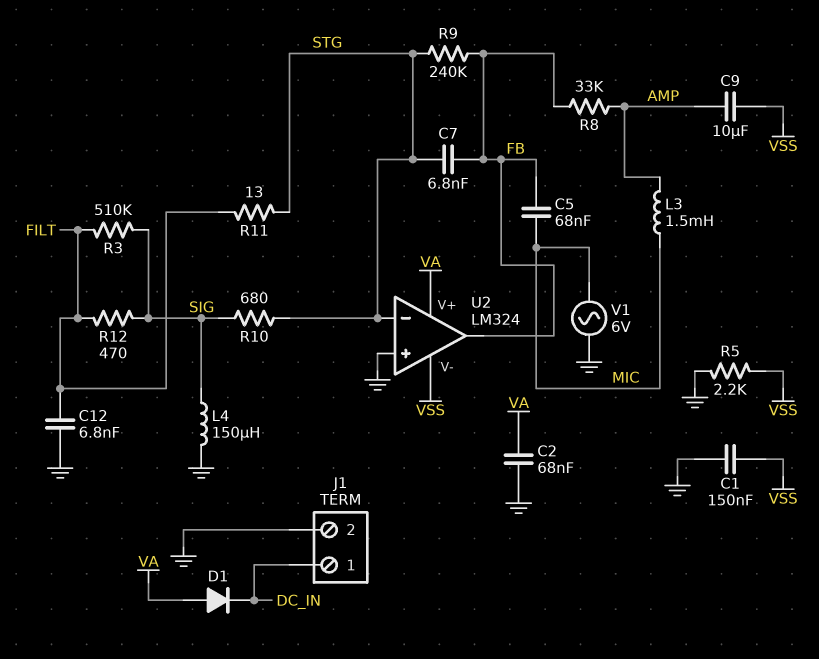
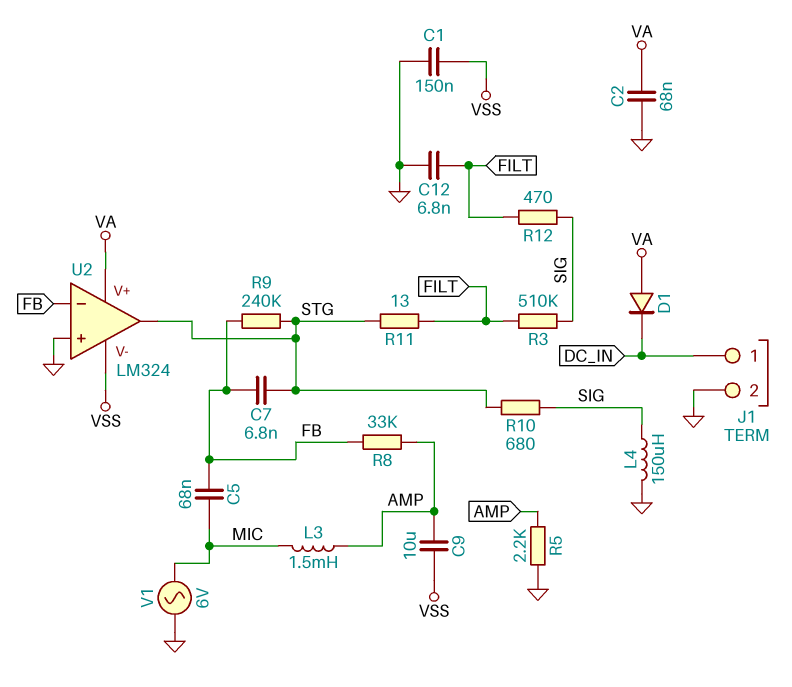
R5: 2.2k (GND, VSS) -> 2.2k (AMP, GND)
U2 pin in-: STG -> FB
U2 pin out: FB -> STG

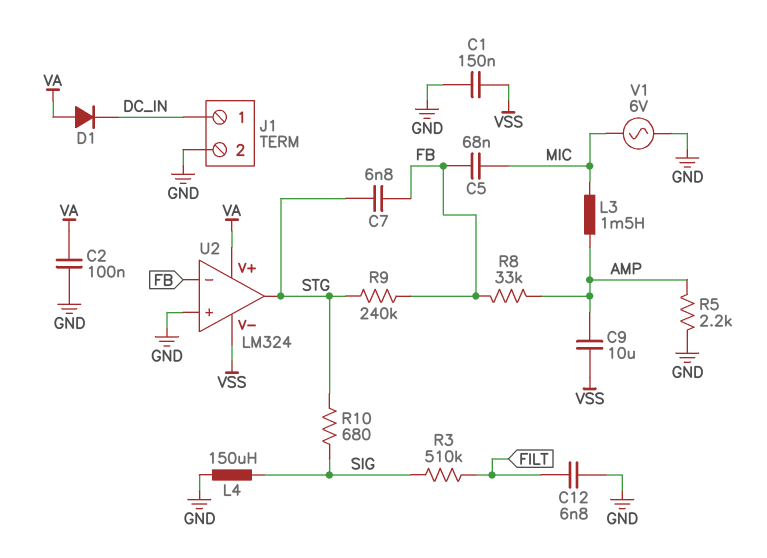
C2: 68nF (GND, VA) -> 100nF (GND, VA)
R11: 13 (FILT, STG) -> none
R12: 470 (FILT, SIG) -> none

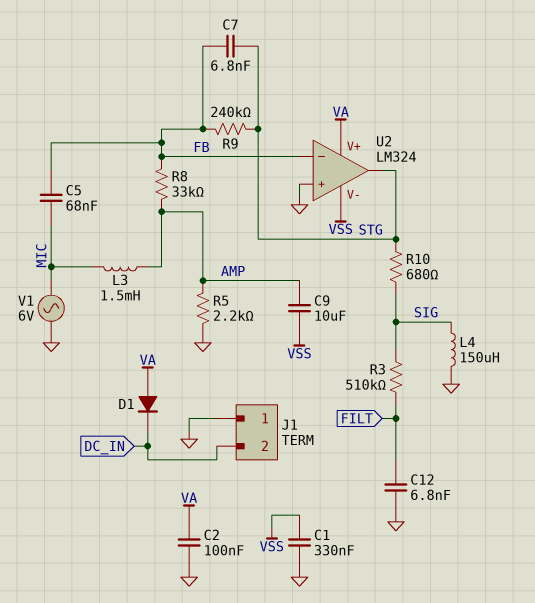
C1: 150nF (GND, VSS) -> 330nF (GND, VSS)
J1 pin 1: DC_IN -> GND
J1 pin 2: GND -> DC_IN

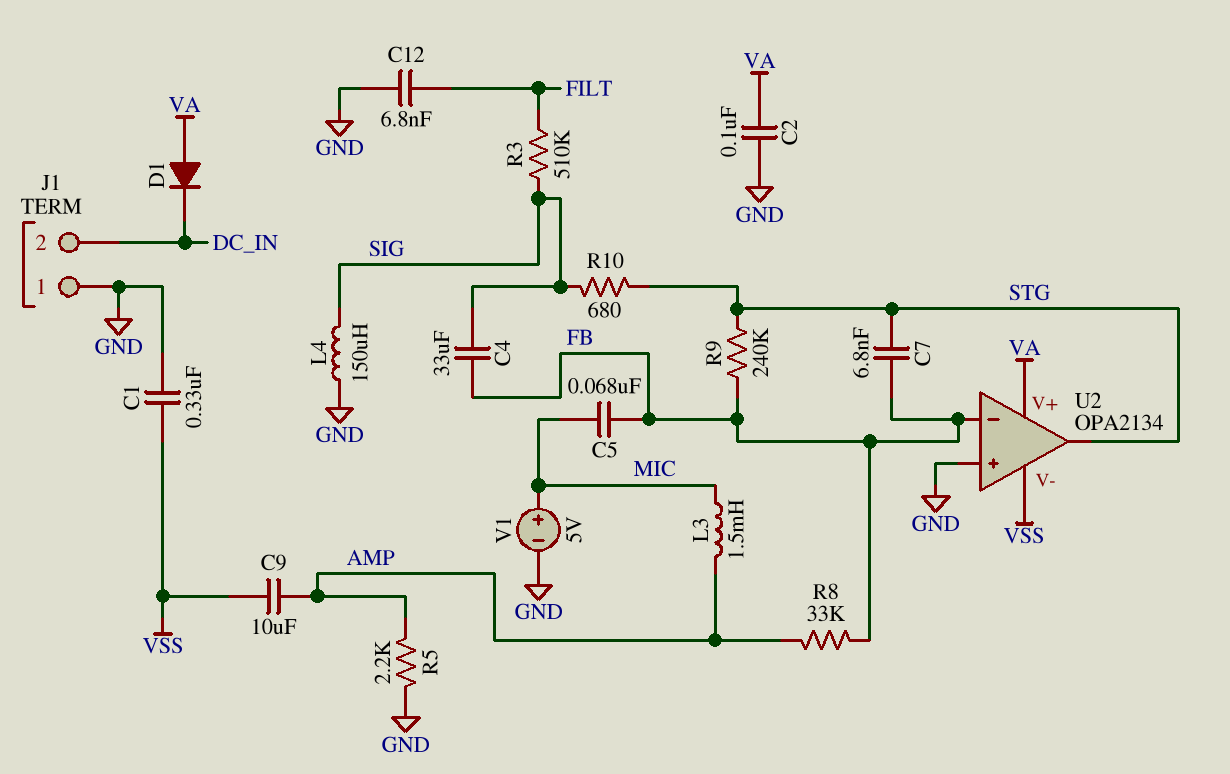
C4: none -> 33uF (FB, SIG)
U2: LM324 -> OPA2134
V1: AC 6V (GND, MIC) -> 5V (plus MIC, minus GND)

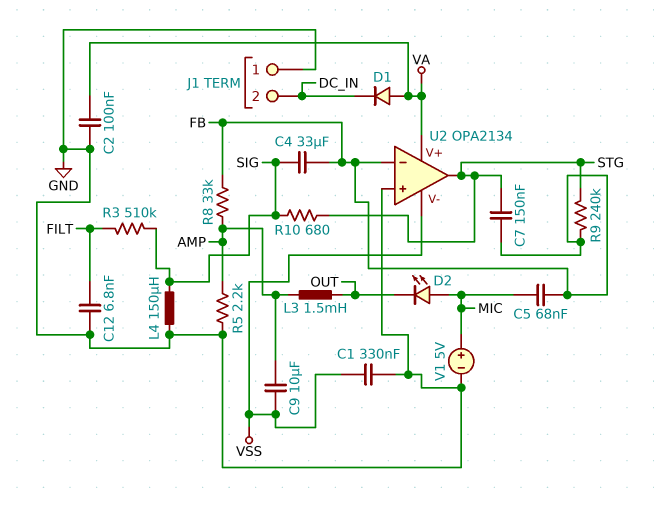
C7: 6.8nF (FB, STG) -> 150nF (FB, STG)
D2: none -> LED (A MIC, K OUT)
L3: 1.5mH (AMP, MIC) -> 1.5mH (AMP, OUT)

